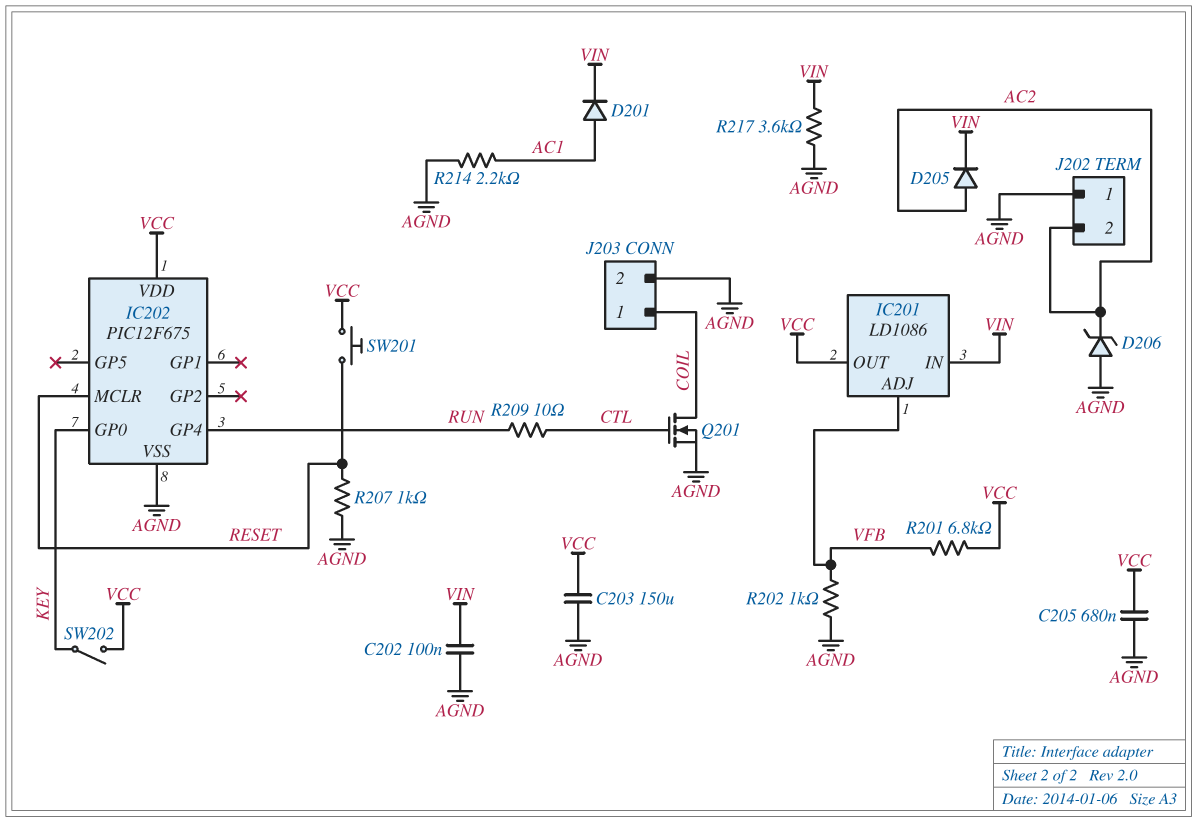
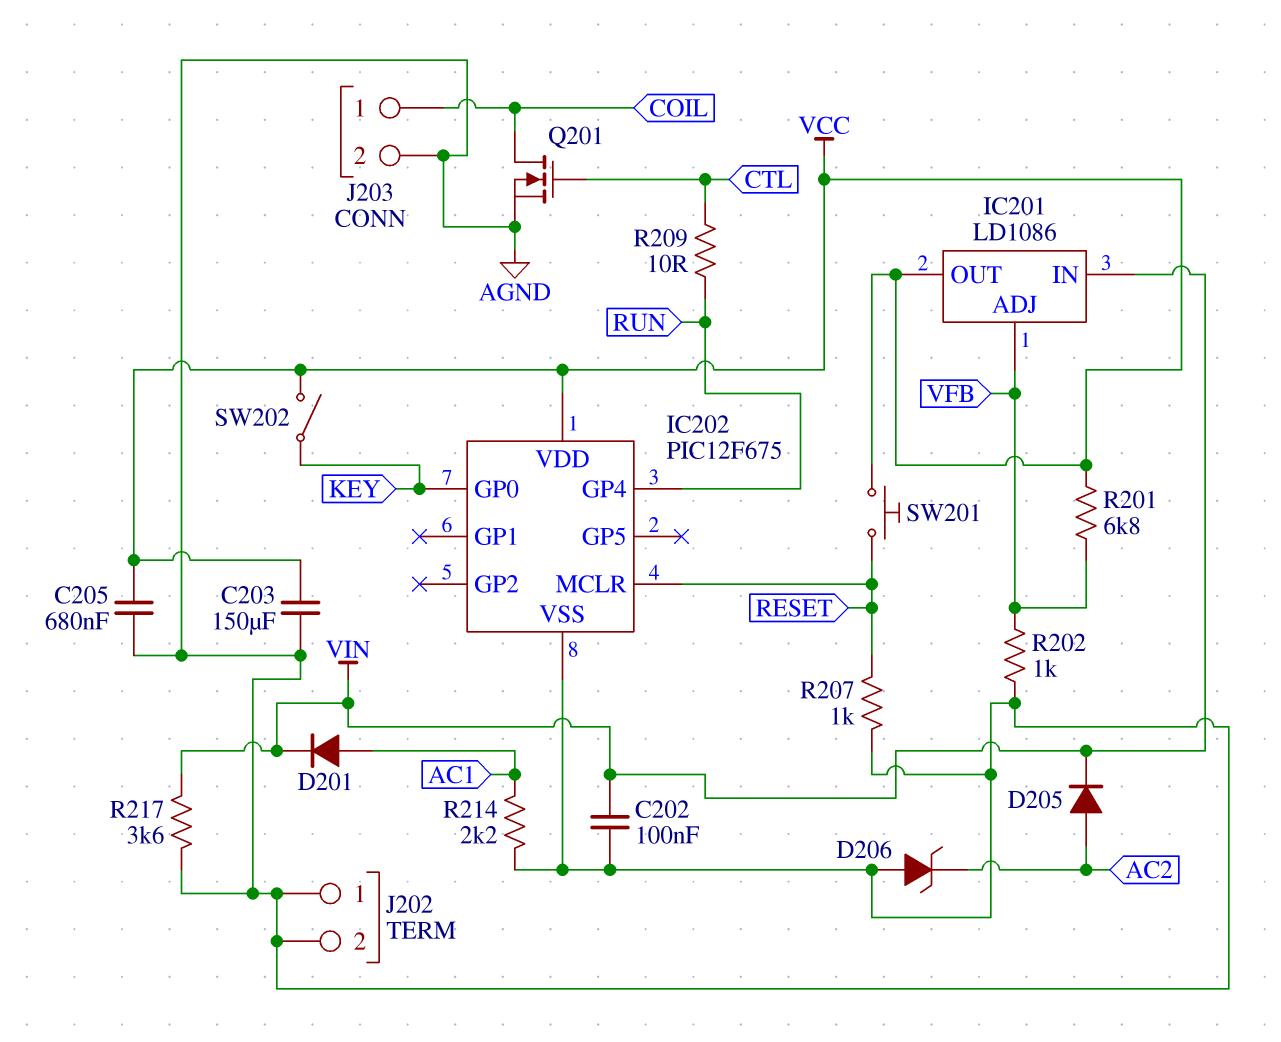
J202 pin 2: AC2 -> AGND

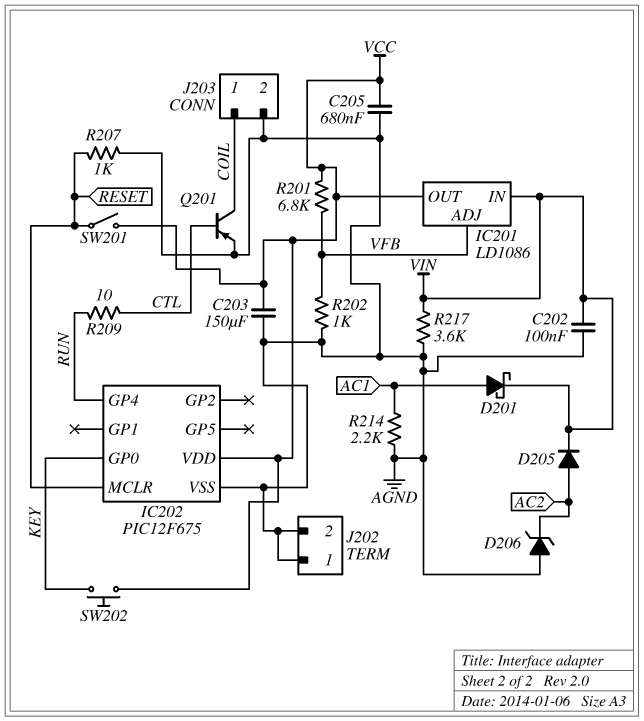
D201: diode (A AC1, K VIN) -> schottky (A AC1, K VIN)
Q201: NMOS (G CTL, D COIL, S AGND) -> PNP (B CTL, C COIL, E AGND)
SW201: button (RESET, VCC) -> switch (RESET, VCC)
SW202: switch (KEY, VCC) -> button (KEY, VCC)

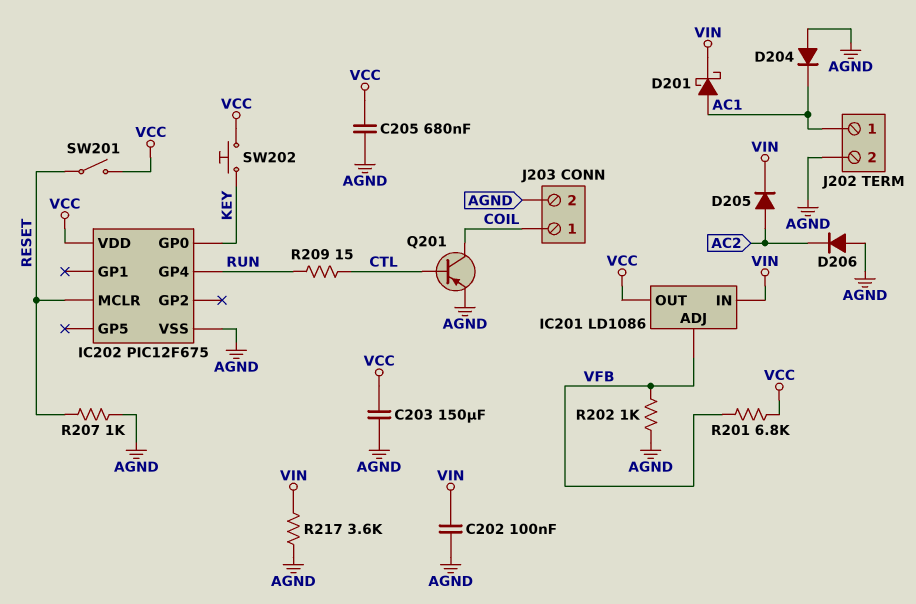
D204: none -> diode (A AGND, K AC1)
D206: zener (A AGND, K AC2) -> diode (A AGND, K AC2)
J202 pin 1: AGND -> AC1
R209: 10 (CTL, RUN) -> 15 (CTL, RUN)
R214: 2.2k (AC1, AGND) -> none

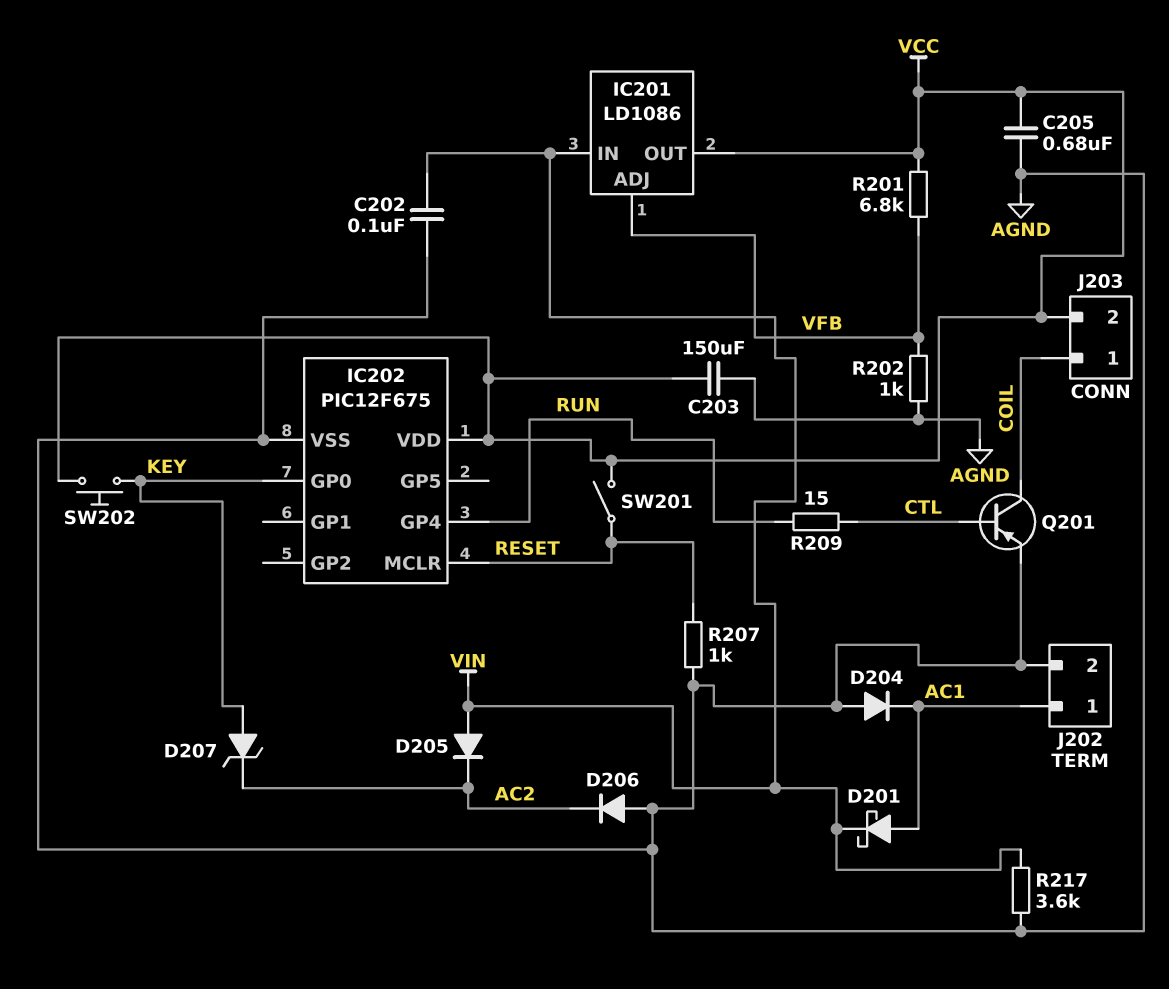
D205: diode (A AC2, K VIN) -> diode (A VIN, K AC2)
D207: none -> zener (A KEY, K AC2)
J203 pin 2: AGND -> VCC

